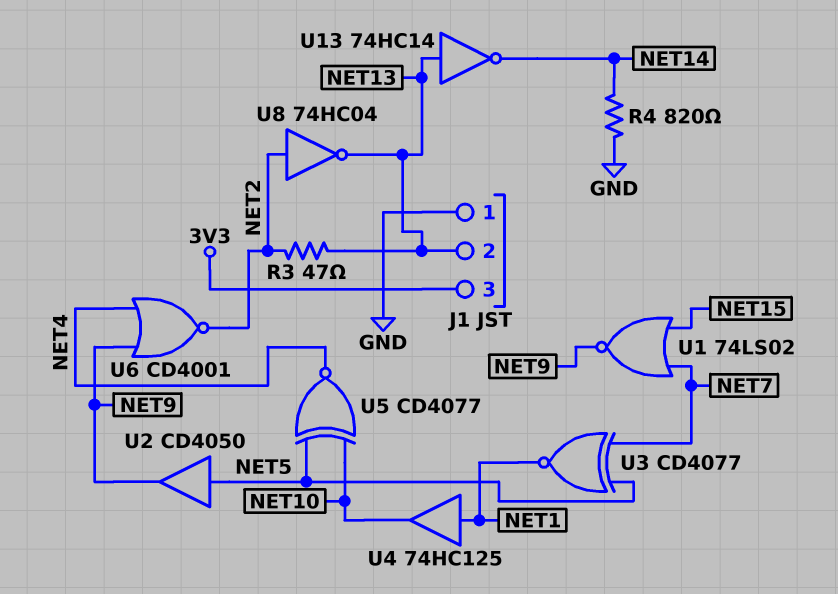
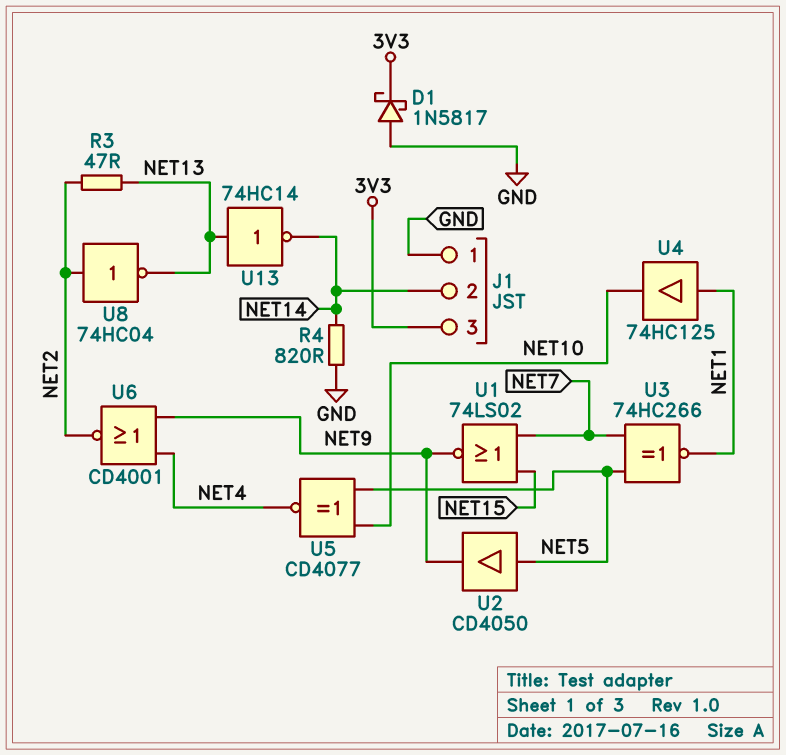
D1: none -> schottky 1N5817 (A GND, K 3V3)
J1 pin 2: NET13 -> NET14
U3: XNOR CD4077 (in NET5, in NET7, out NET1) -> XNOR 74HC266 (in NET5, in NET7, out NET1)

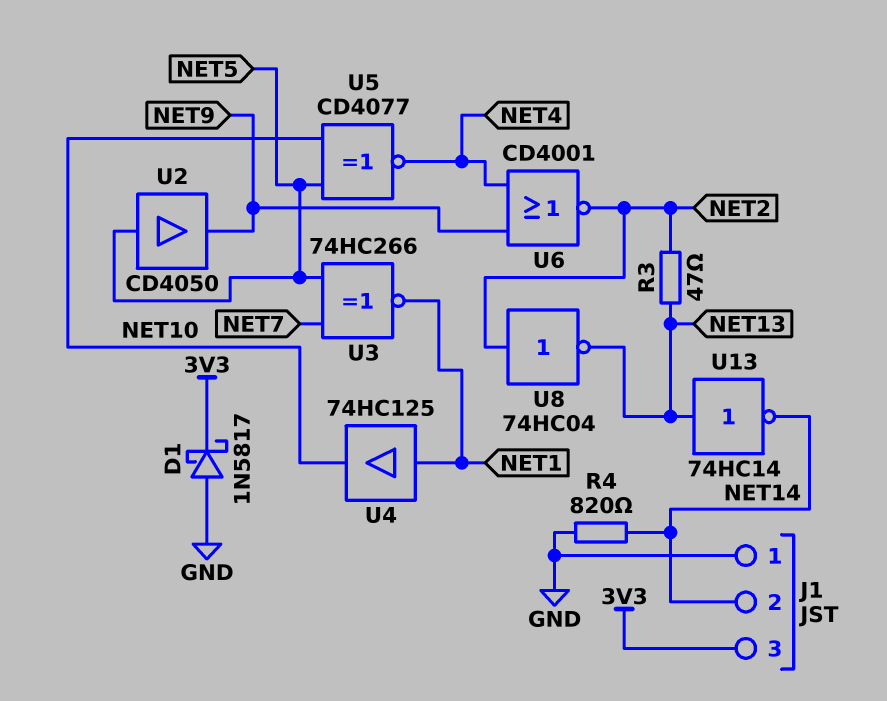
U1: NOR 74LS02 (in NET7, in NET15, out NET9) -> none

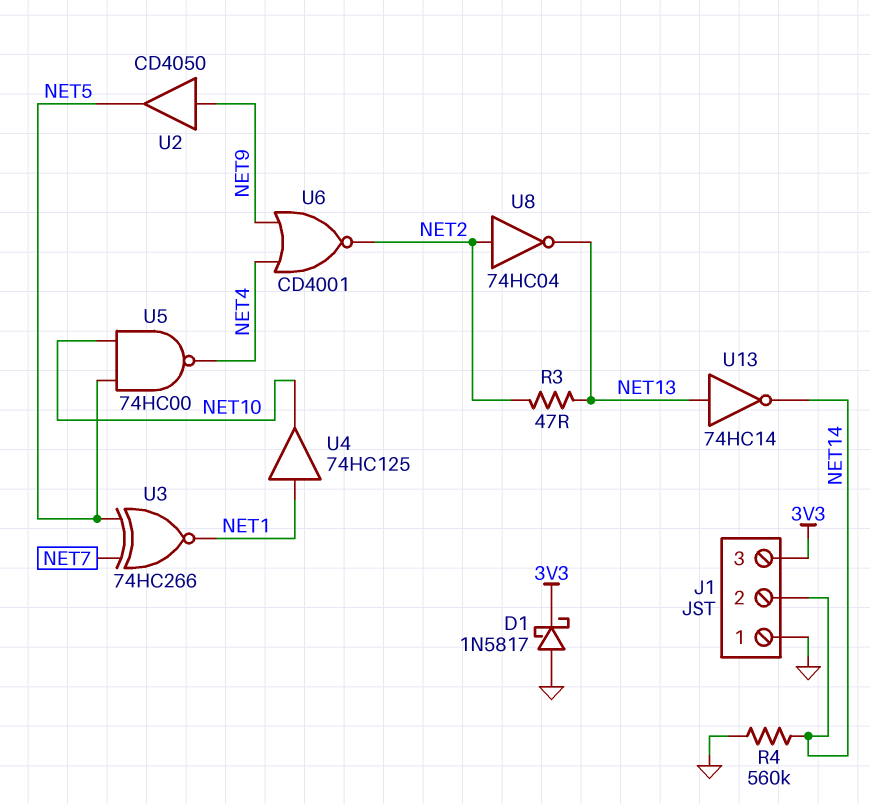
R4: 820 (GND, NET14) -> 560k (GND, NET14)
U2: buffer CD4050 (in NET5, out NET9) -> buffer CD4050 (in NET9, out NET5)
U5: XNOR CD4077 (in NET5, in NET10, out NET4) -> NAND 74HC00 (in NET5, in NET10, out NET4)

